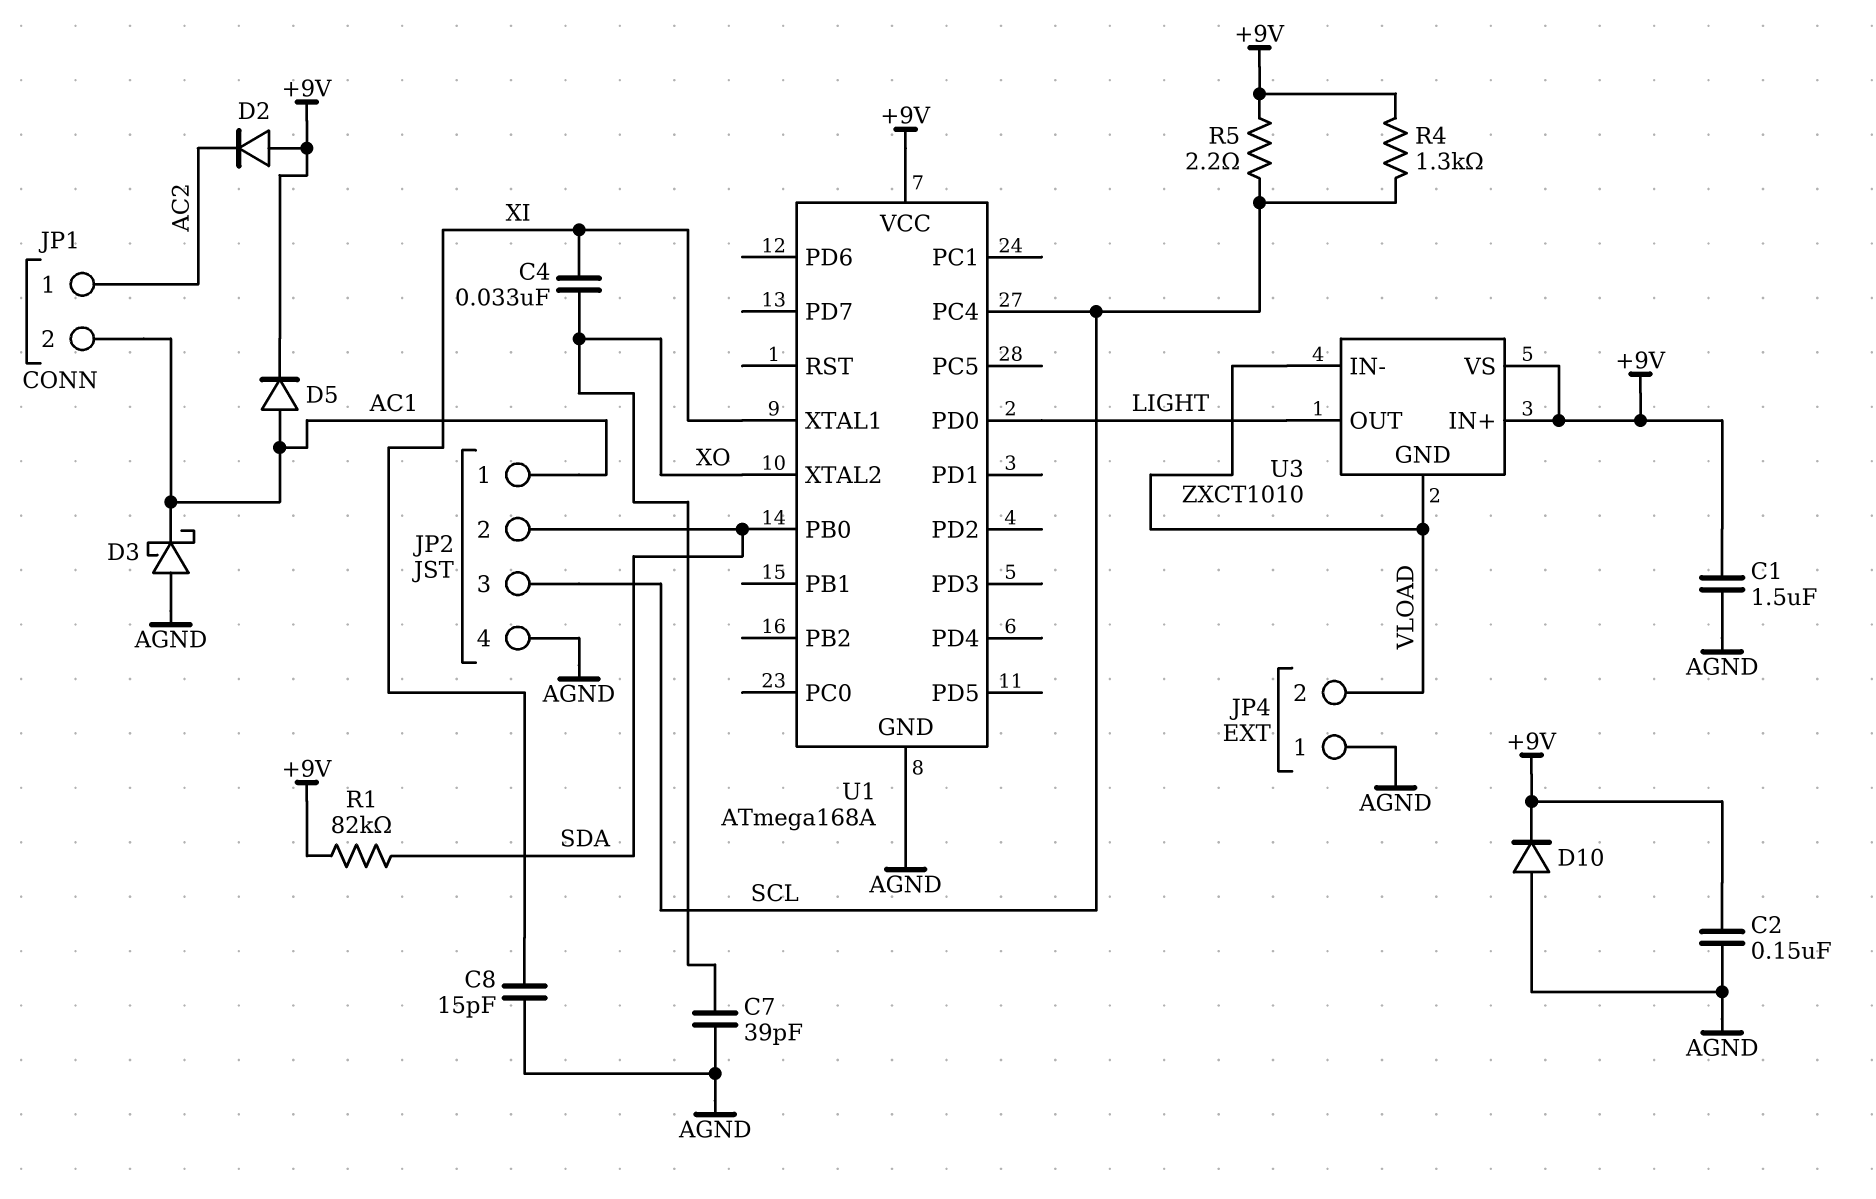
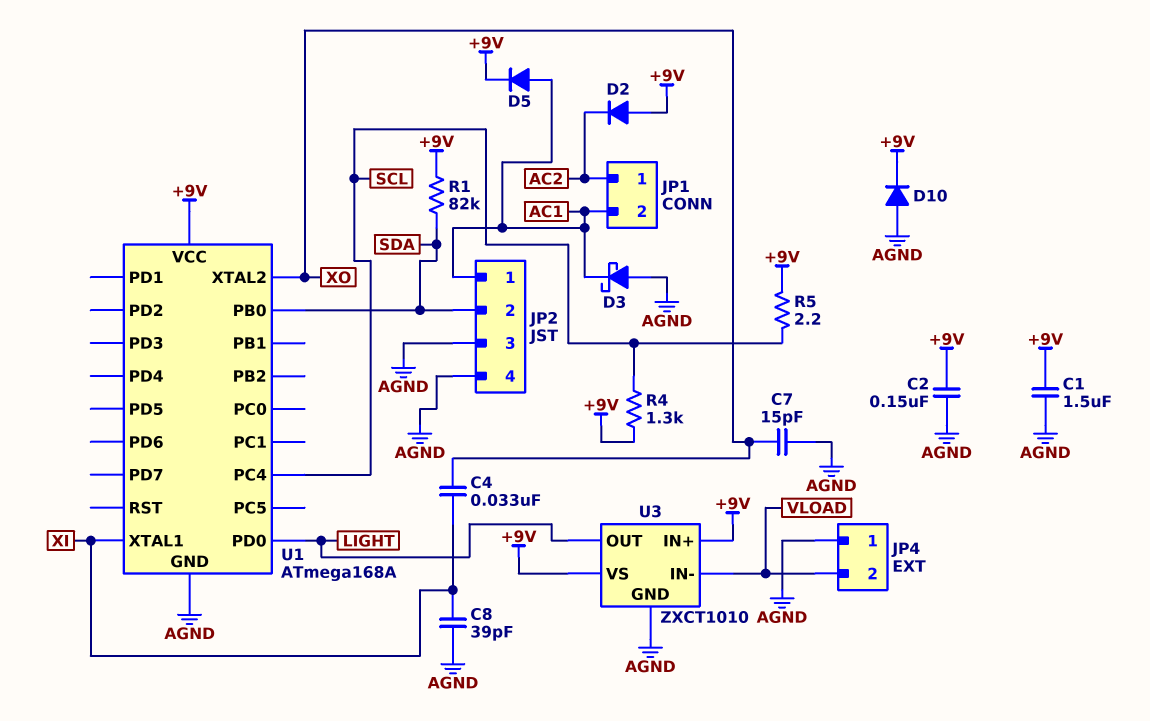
C7: 39pF (AGND, XO) -> 15pF (AGND, XO)
C8: 15pF (AGND, XI) -> 39pF (AGND, XI)
JP2 pin 3: SCL -> AGND
U3 pin GND: VLOAD -> AGND

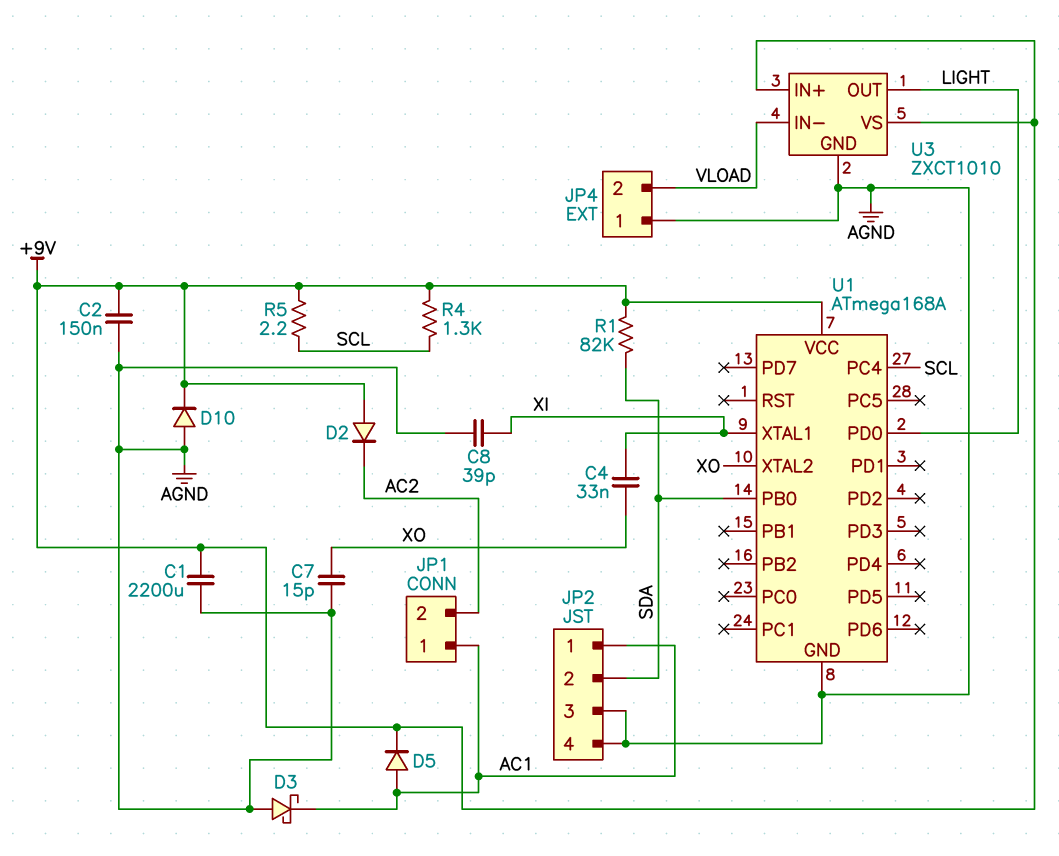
C1: 1.5uF (+9V, AGND) -> 2200uF (+9V, AGND)
JP1 pin 1: AC2 -> AC1
JP1 pin 2: AC1 -> AC2

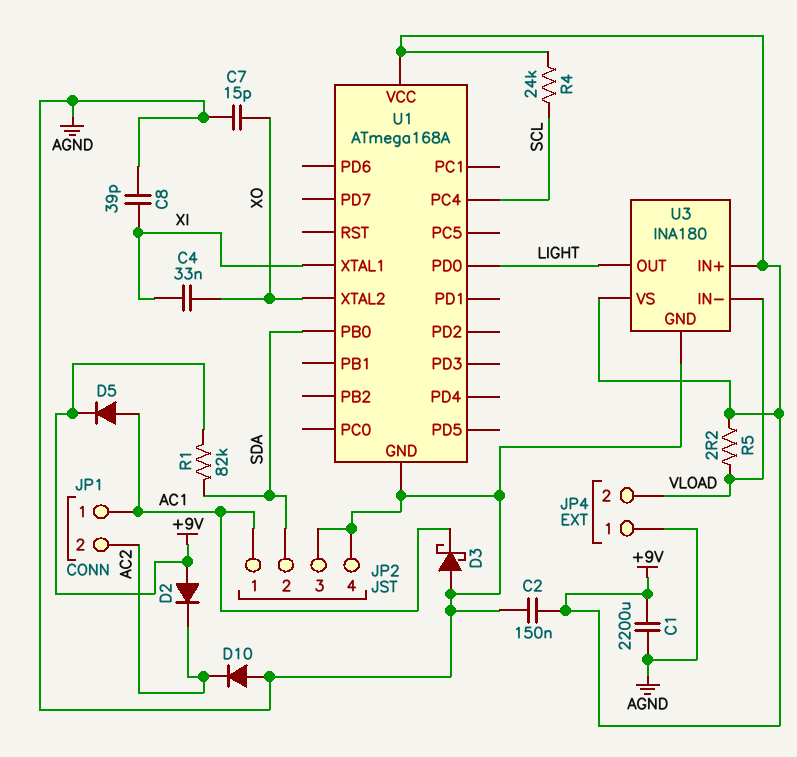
D10: diode (A AGND, K +9V) -> diode (A AGND, K AC2)
R4: 1.3k (+9V, SCL) -> 24k (+9V, SCL)
R5: 2.2 (+9V, SCL) -> 2.2 (+9V, VLOAD)
U3: ZXCT1010 -> INA180

